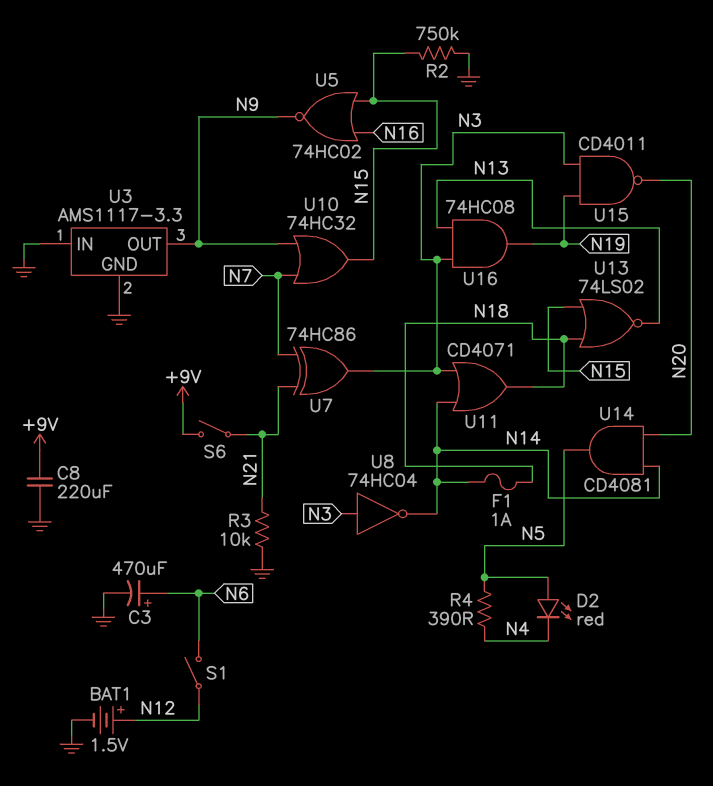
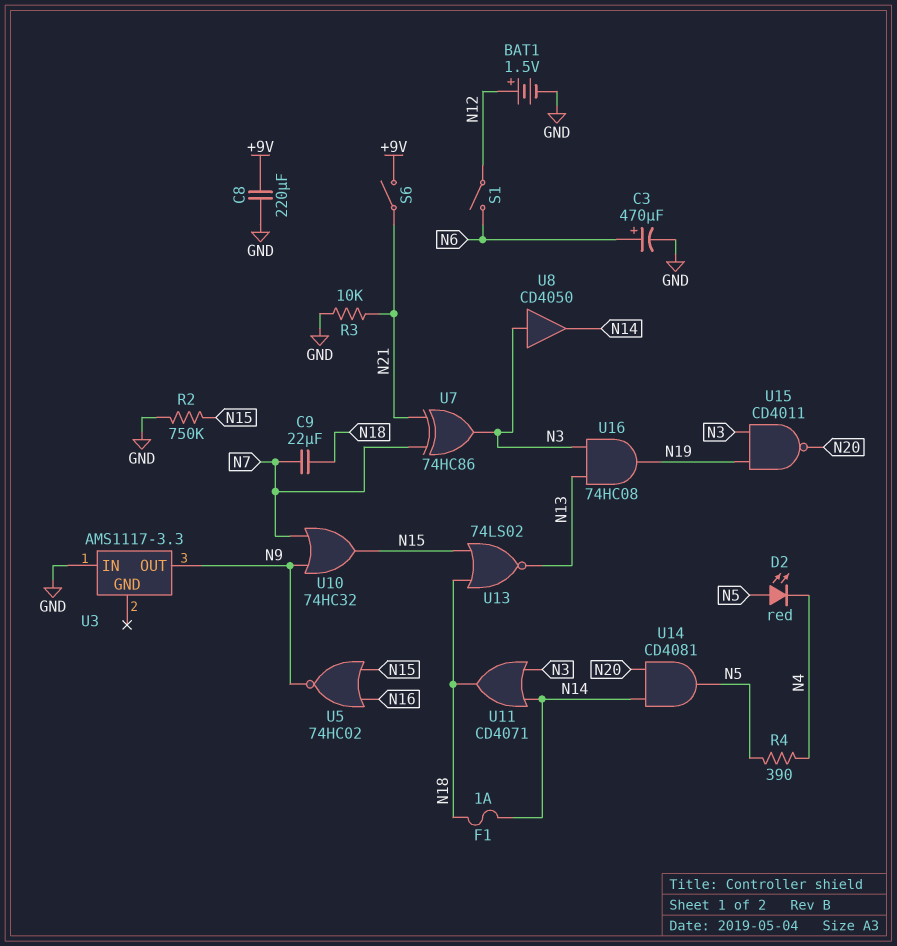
C9: none -> 22uF (N7, N18)
U3 pin GND: GND -> none
U8: NOT 74HC04 (in N3, out N14) -> buffer CD4050 (in N3, out N14)

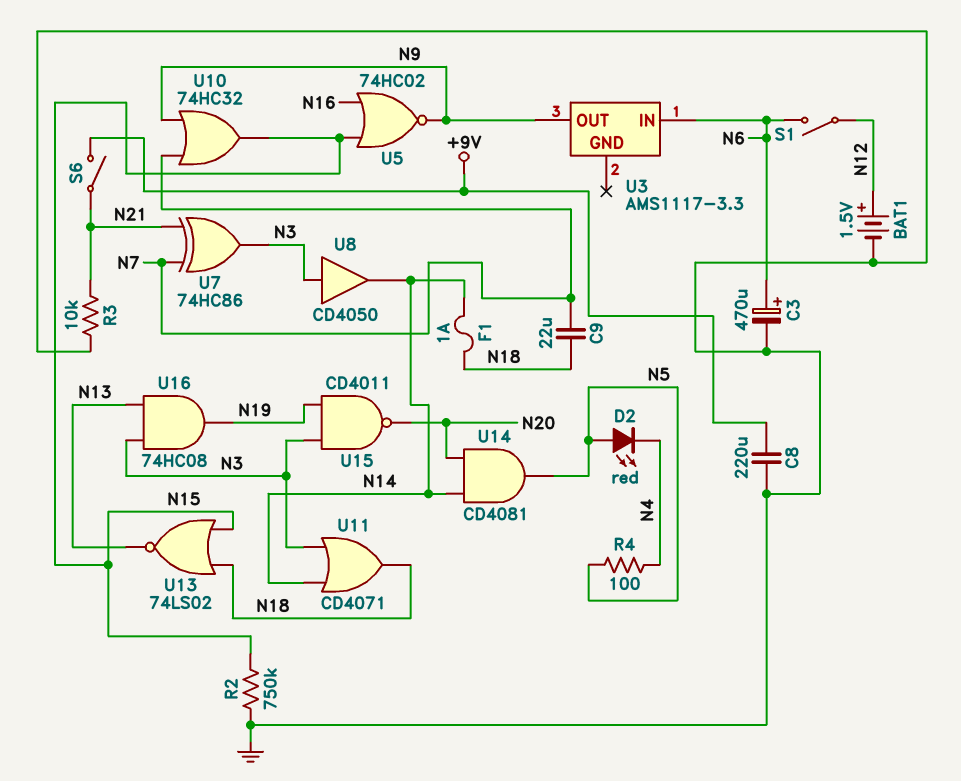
R4: 390 (N4, N5) -> 100 (N4, N5)
U3 pin IN: GND -> N6

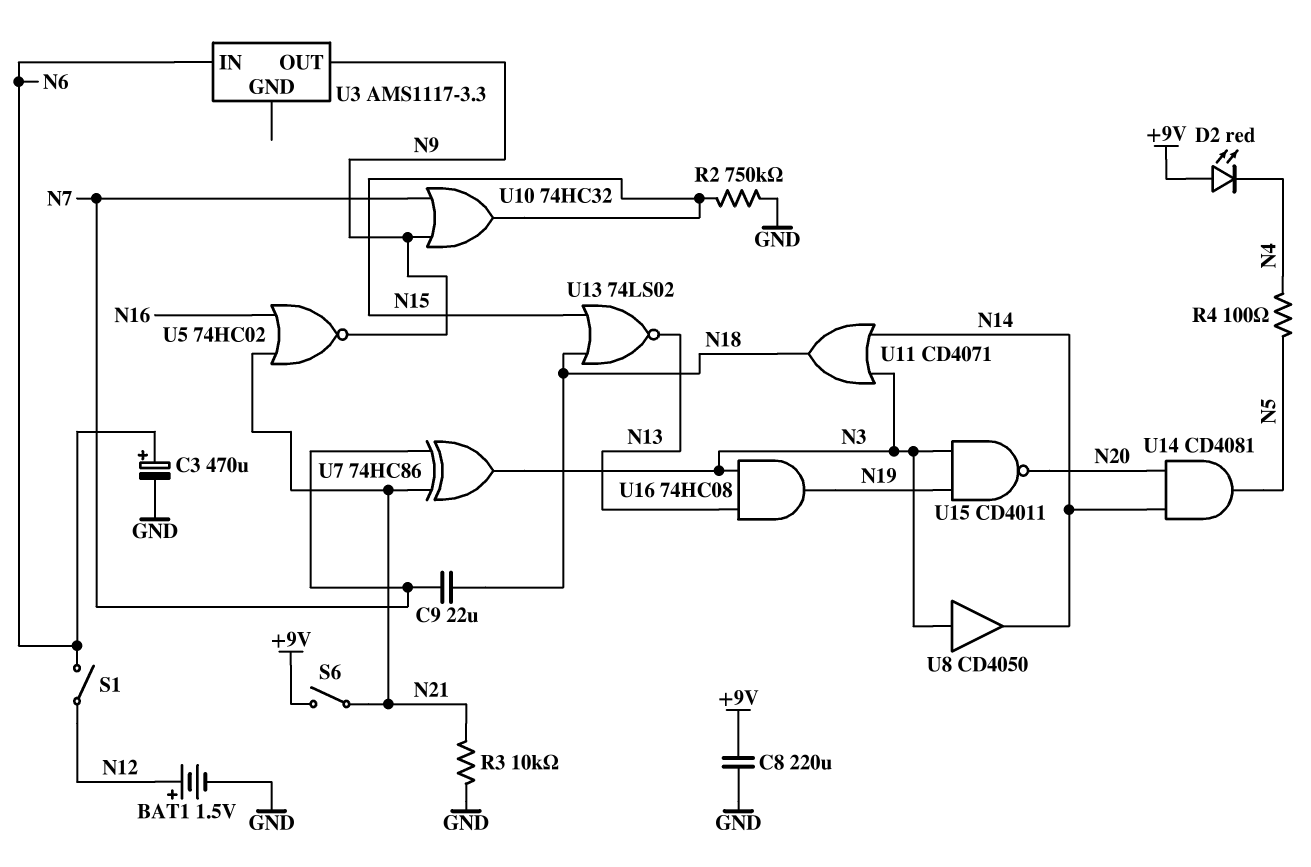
D2: LED red (A N5, K N4) -> LED red (A +9V, K N4)
F1: 1A (N14, N18) -> none
U5: NOR 74HC02 (in N15, in N16, out N9) -> NOR 74HC02 (in N16, in N21, out N9)

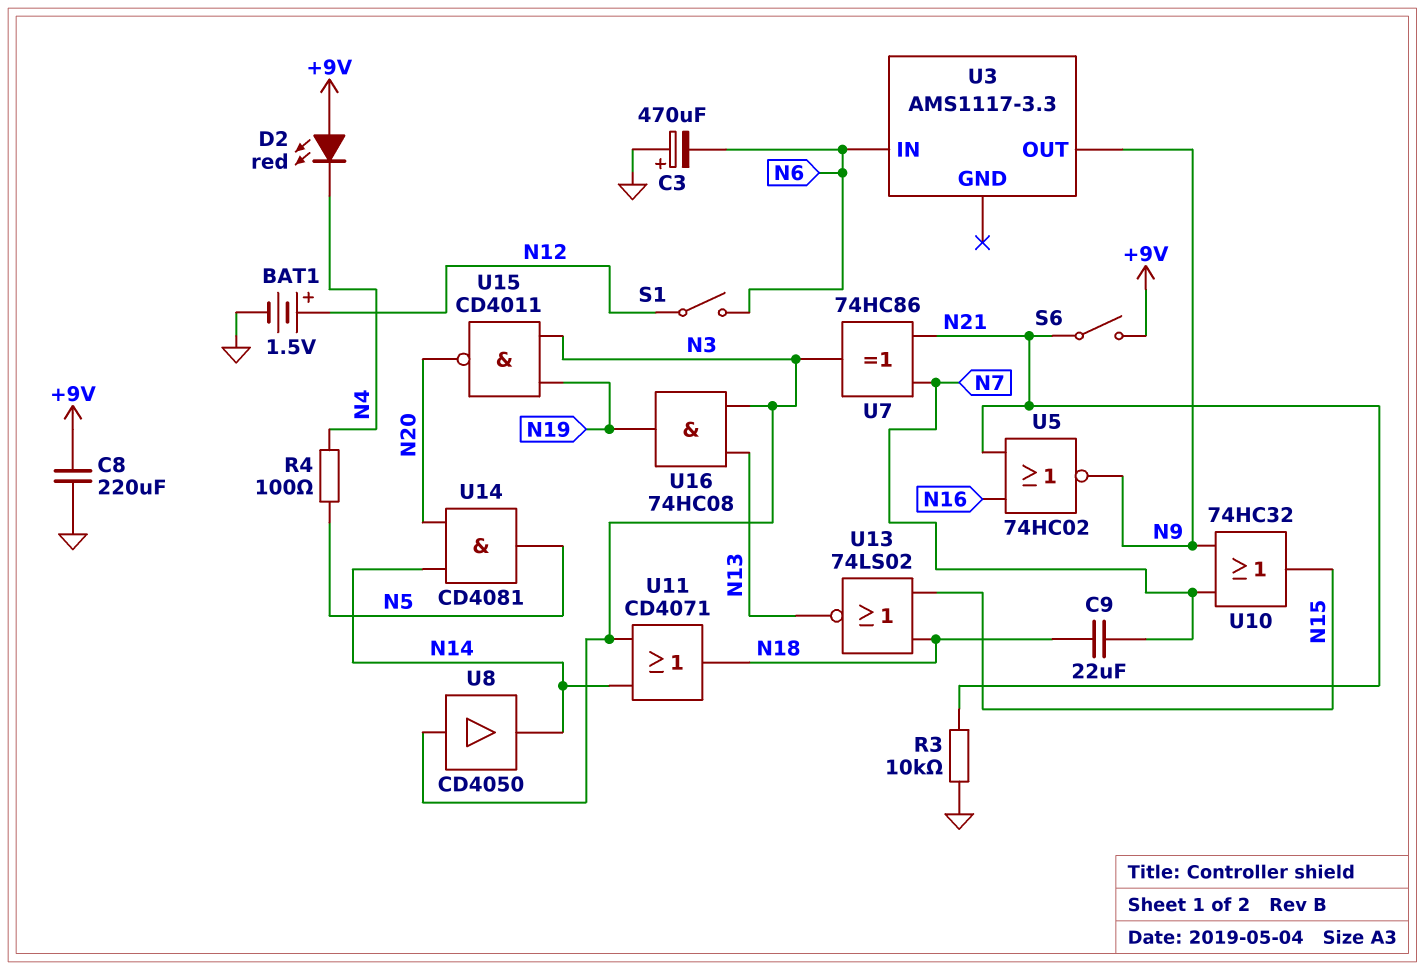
C3: 470uF (plus N6, minus GND) -> 470uF (plus GND, minus N6)
R2: 750k (GND, N15) -> none

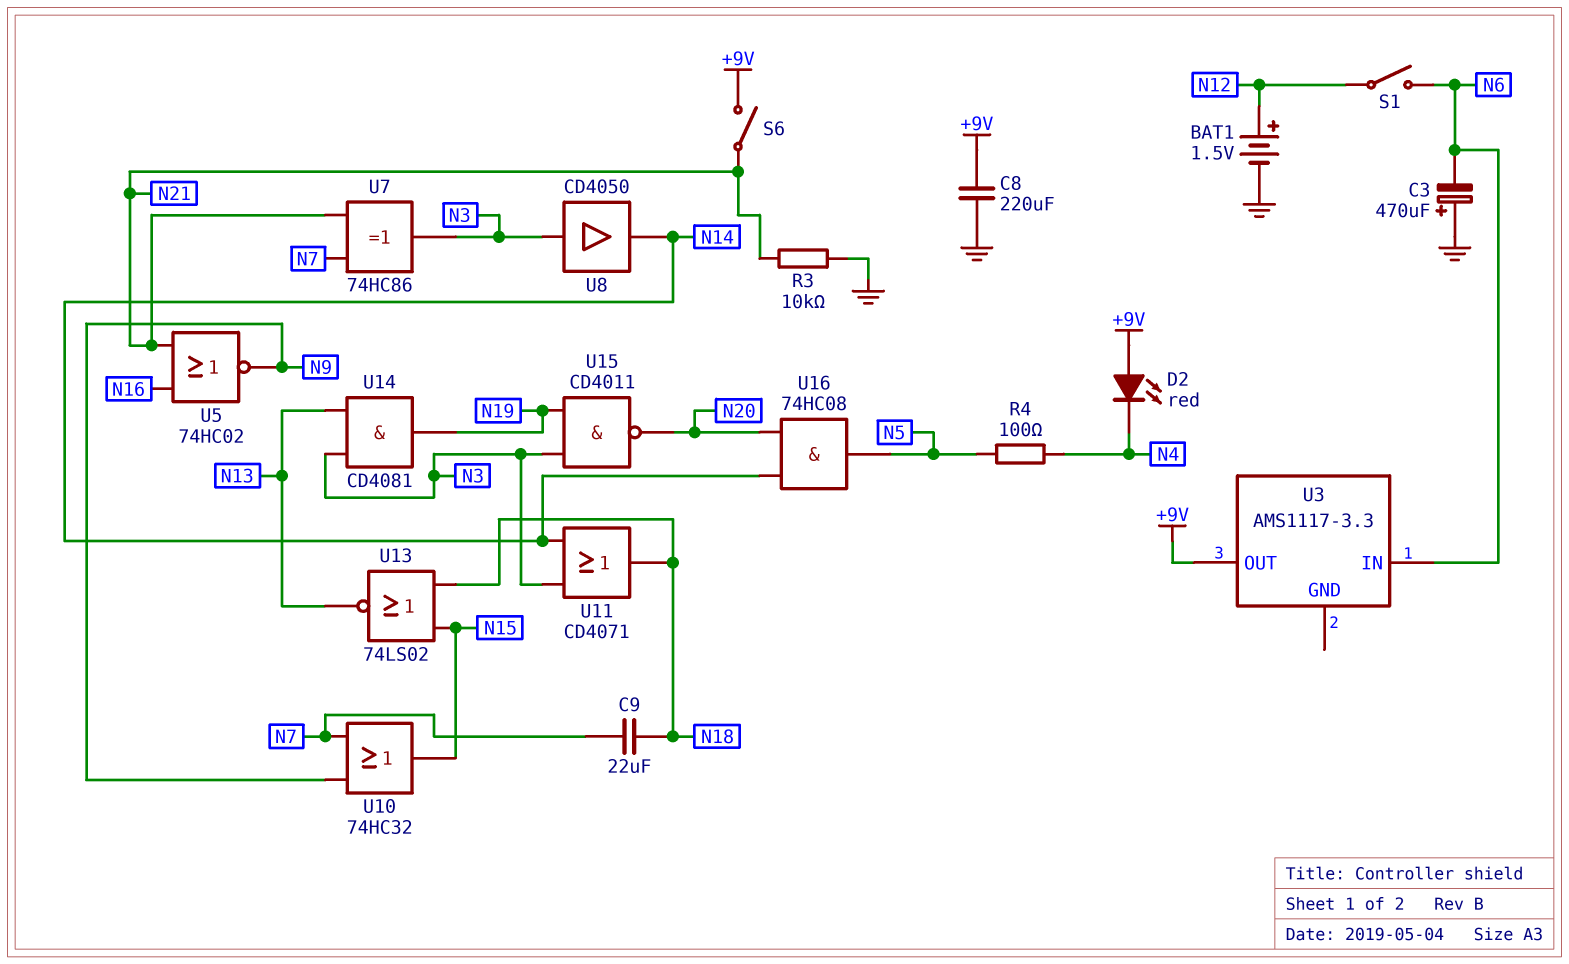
U3 pin OUT: N9 -> +9V
U14: AND CD4081 (in N14, in N20, out N5) -> AND CD4081 (in N3, in N13, out N19)
U16: AND 74HC08 (in N3, in N13, out N19) -> AND 74HC08 (in N14, in N20, out N5)

